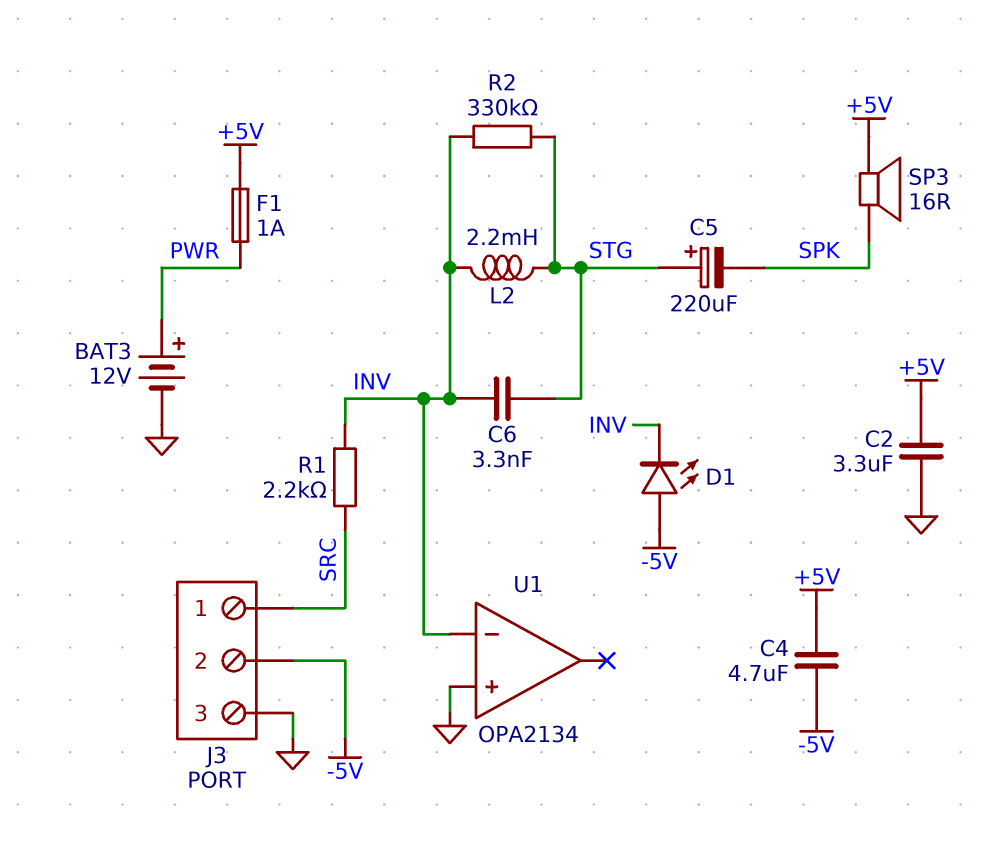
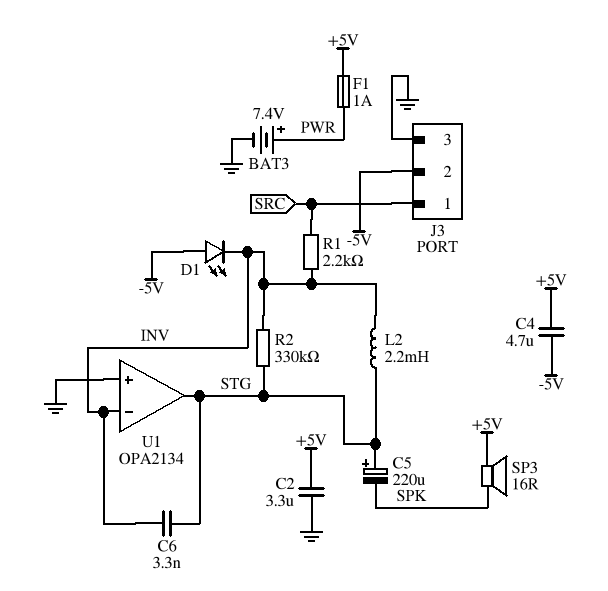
BAT3: 12V (plus PWR, minus GND) -> 7.4V (plus PWR, minus GND)
U1 pin out: none -> STG

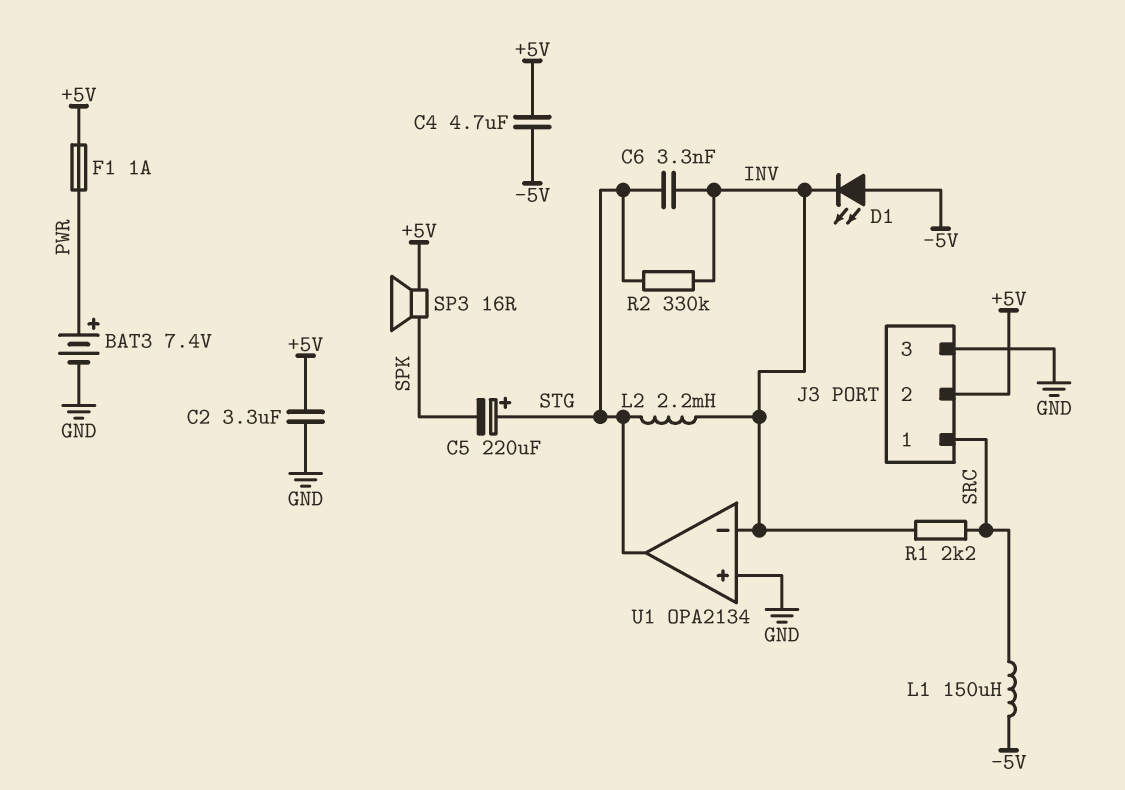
J3 pin 2: -5V -> +5V
L1: none -> 150uH (-5V, SRC)

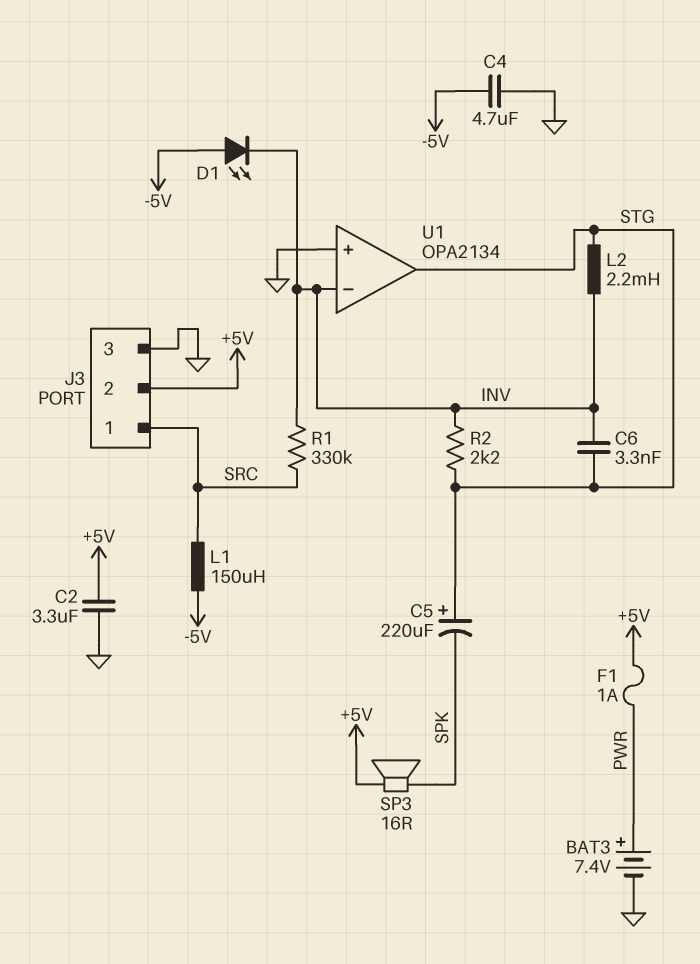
C4: 4.7uF (+5V, -5V) -> 4.7uF (-5V, GND)
R1: 2.2k (INV, SRC) -> 330k (INV, SRC)
R2: 330k (INV, STG) -> 2.2k (INV, STG)

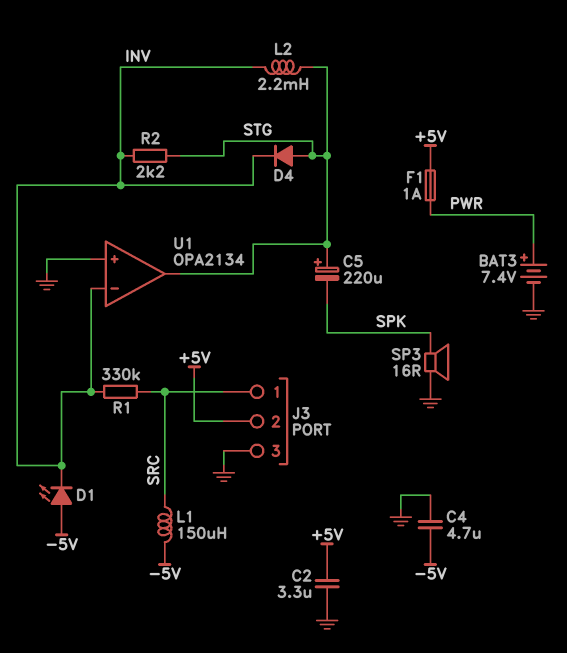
C6: 3.3nF (INV, STG) -> none
D4: none -> diode (A STG, K INV)
SP3: speaker 16R (+5V, SPK) -> speaker 16R (GND, SPK)

